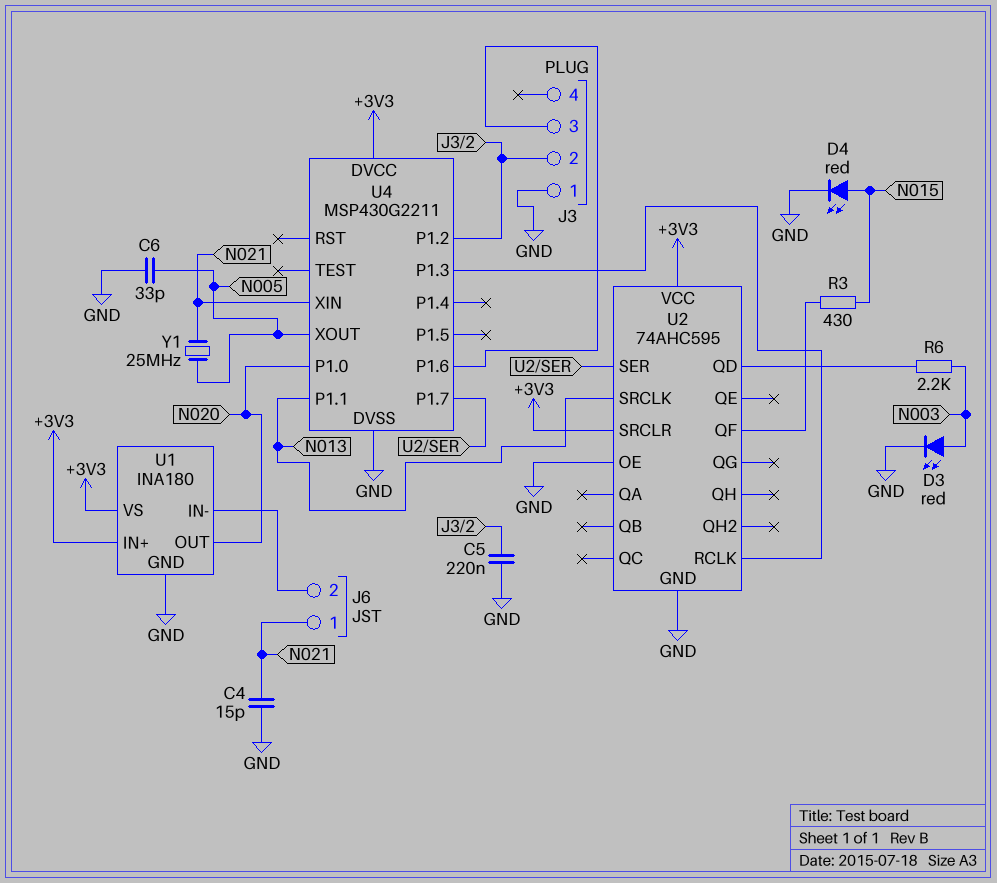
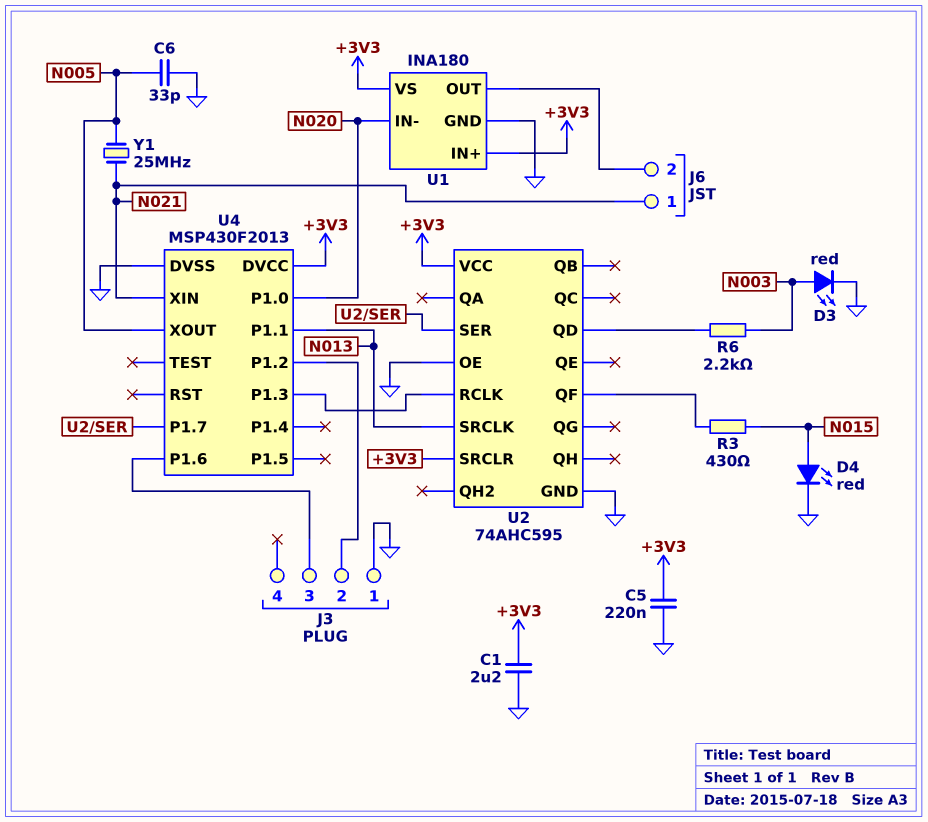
C1: none -> 2.2uF (+3V3, GND)
C4: 15pF (GND, N021) -> none
C5: 220nF (GND, J3/2) -> 220nF (+3V3, GND)
U1 pin IN-: J6/2 -> N020
U1 pin OUT: N020 -> J6/2
U4: MSP430G2211 -> MSP430F2013

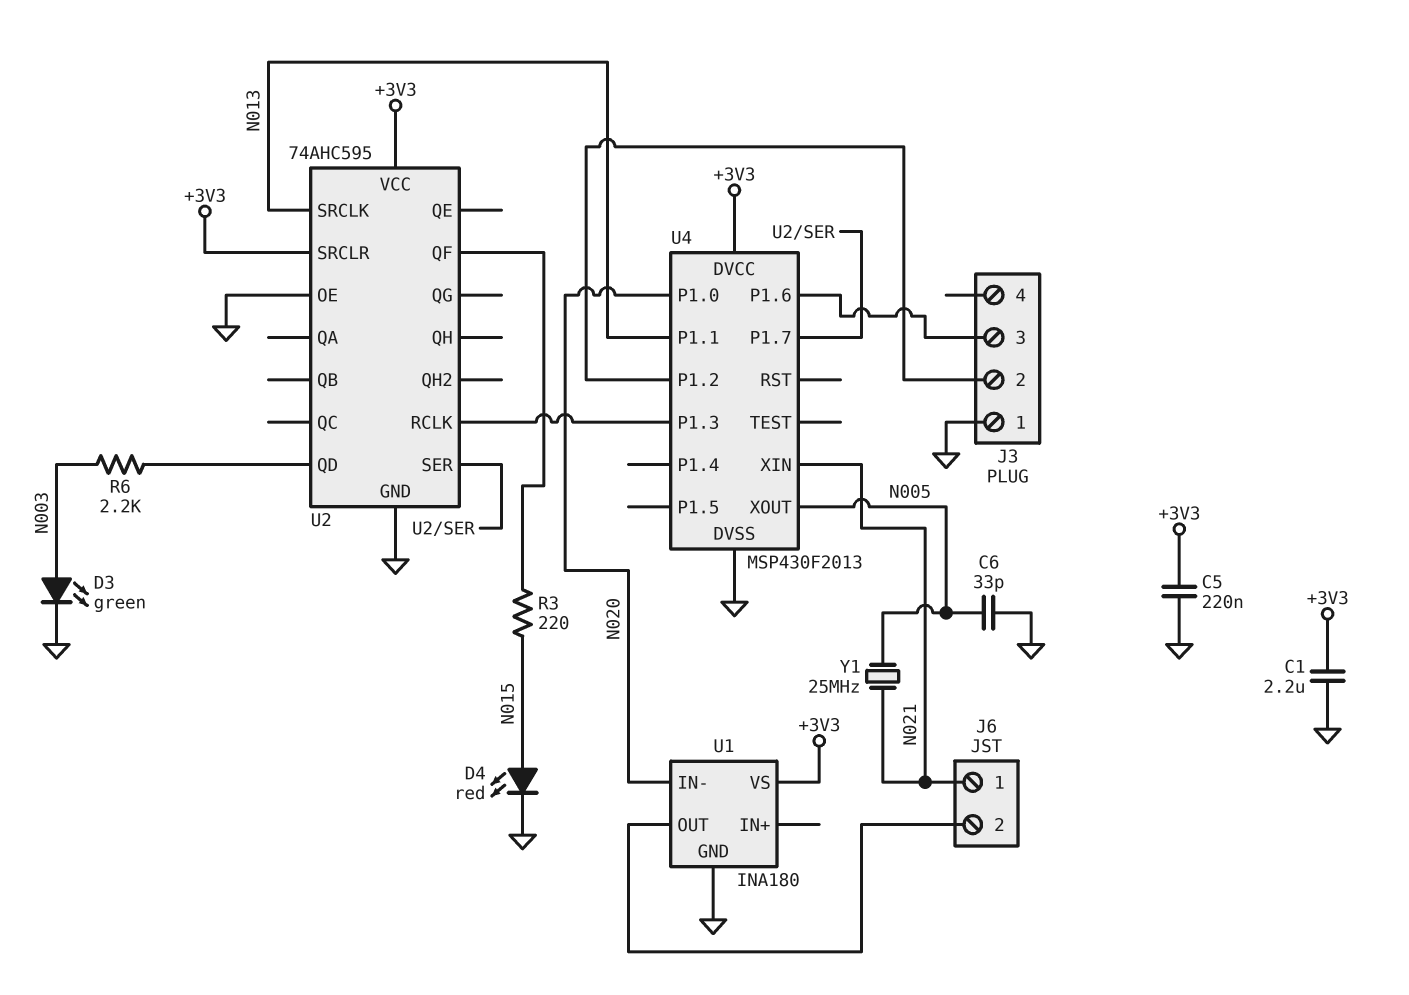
D3: LED red (A N003, K GND) -> LED green (A N003, K GND)
R3: 430 (N015, U2/QF) -> 220 (N015, U2/QF)
U1 pin IN+: +3V3 -> none

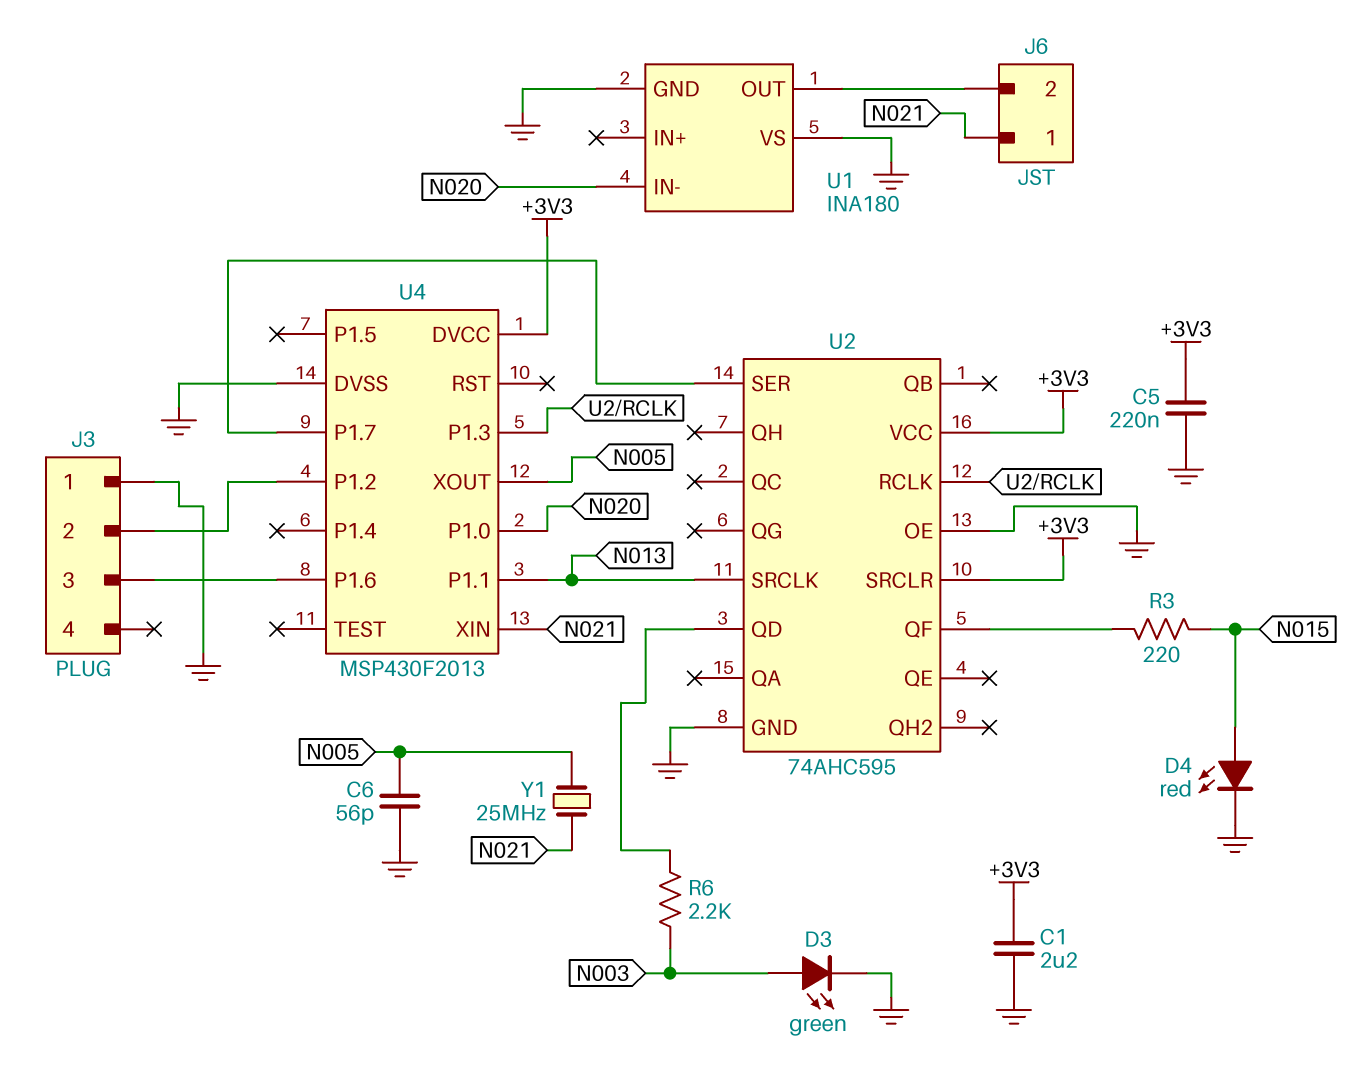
C6: 33pF (GND, N005) -> 56pF (GND, N005)
U1 pin VS: +3V3 -> GND

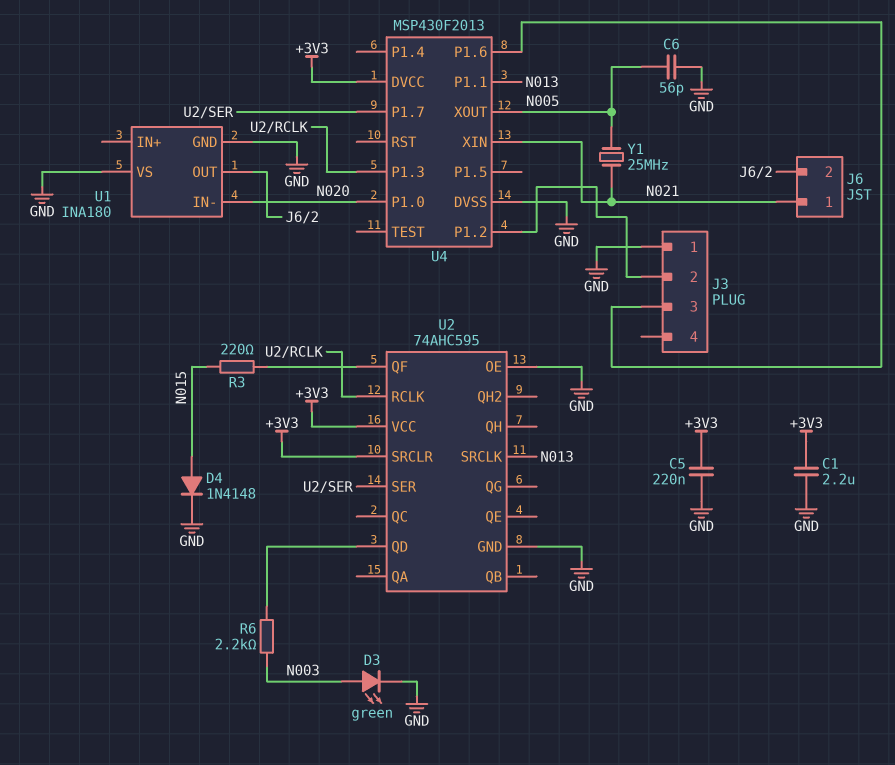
D4: LED red (A N015, K GND) -> diode 1N4148 (A N015, K GND)

